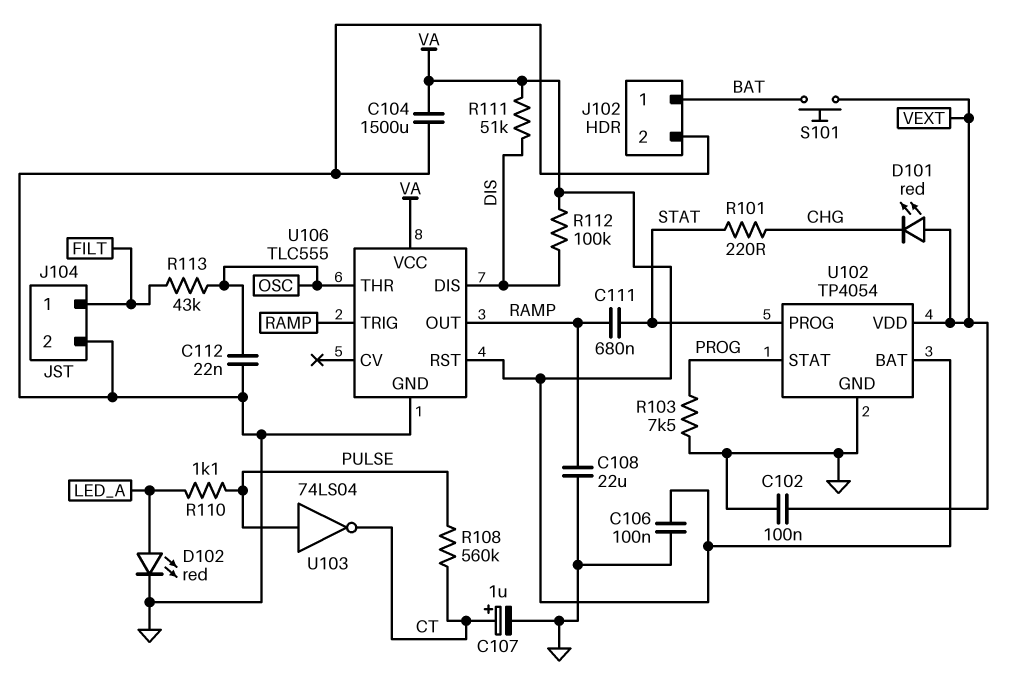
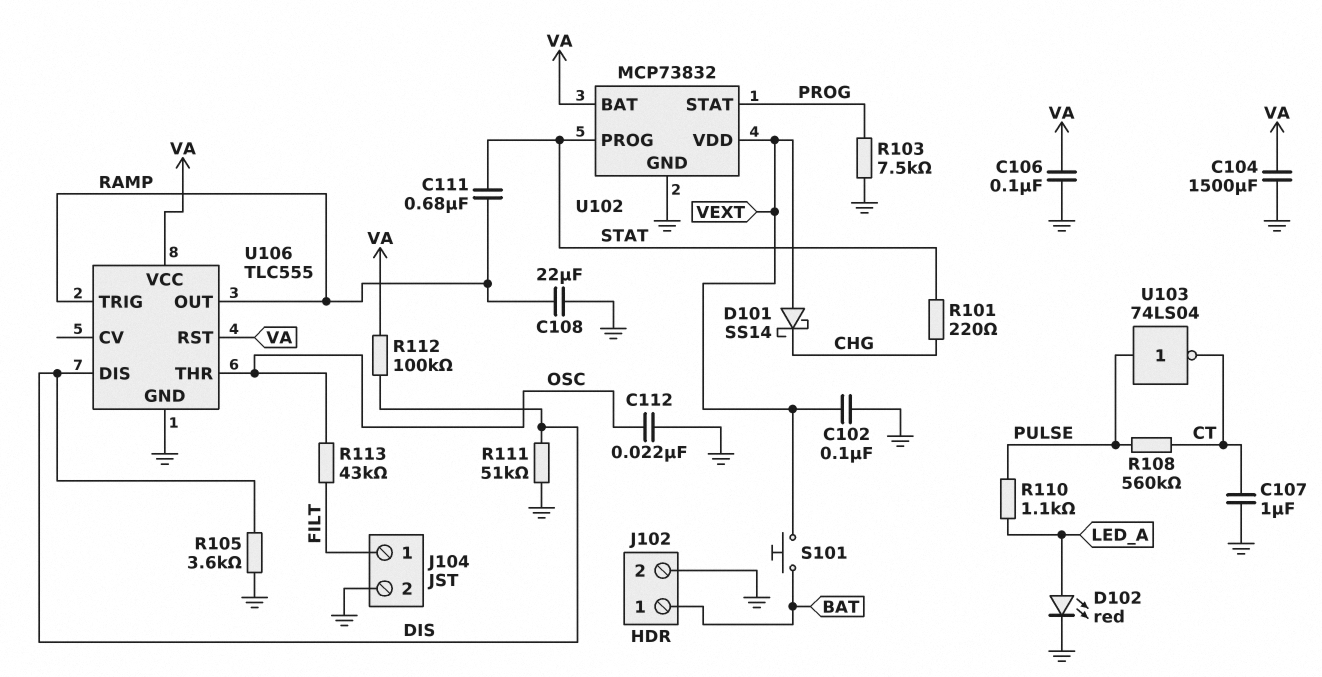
C107: 1uF (plus CT, minus GND) -> 1uF (CT, GND)
D101: LED red (A VEXT, K CHG) -> schottky SS14 (A VEXT, K CHG)
R105: none -> 3.6k (DIS, GND)
R111: 51k (DIS, VA) -> 51k (DIS, GND)
U102: TP4054 -> MCP73832

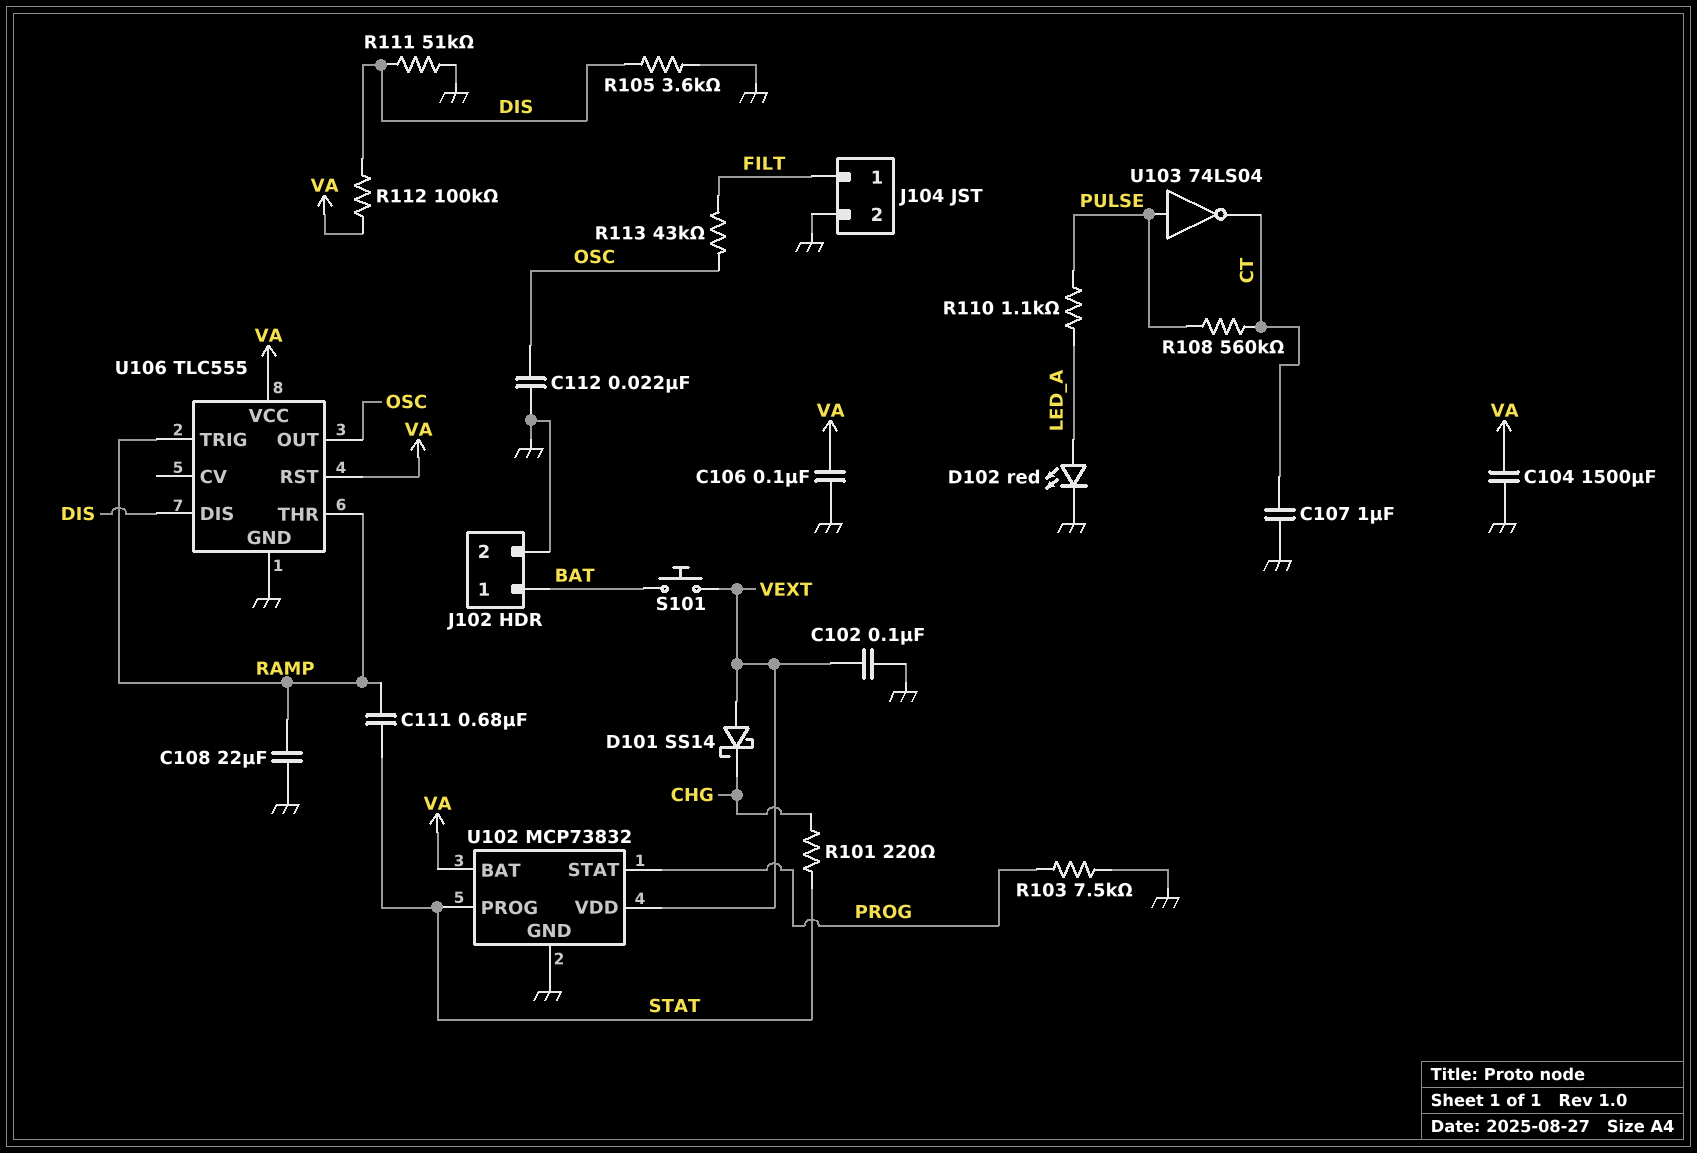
U106 pin OUT: RAMP -> OSC
U106 pin THR: OSC -> RAMP

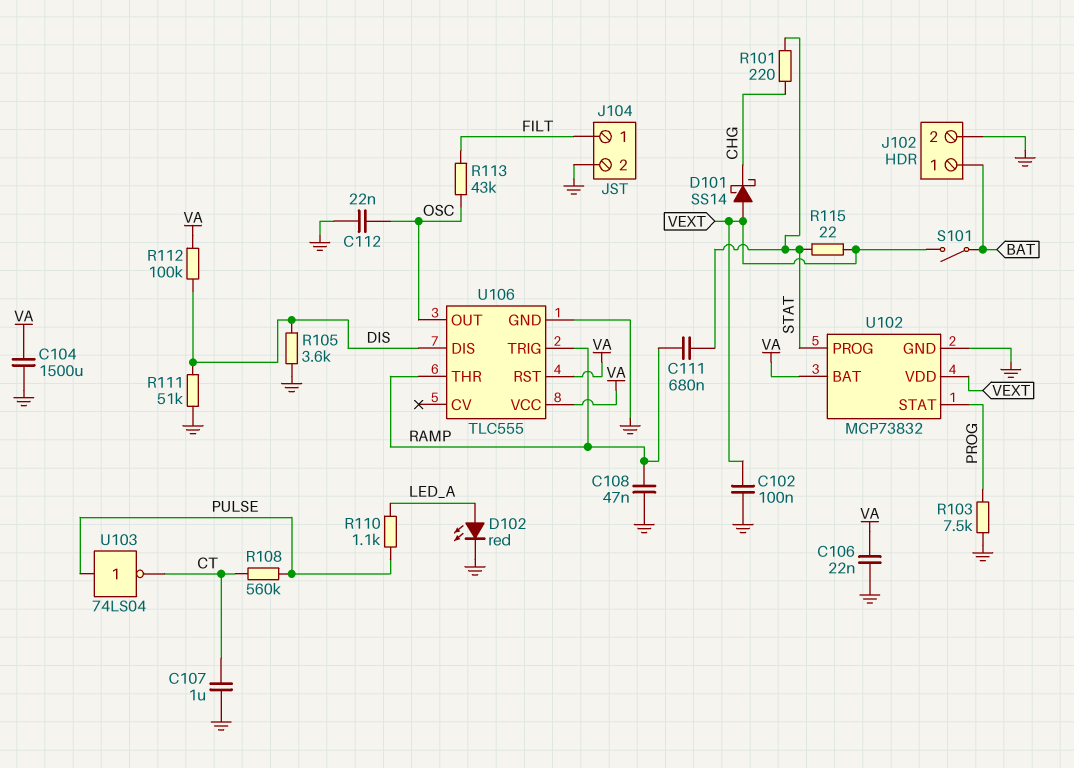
C106: 100nF (GND, VA) -> 22nF (GND, VA)
C108: 22uF (GND, RAMP) -> 47nF (GND, RAMP)
R115: none -> 22 (STAT, VEXT)
S101: button (BAT, VEXT) -> switch (BAT, VEXT)

